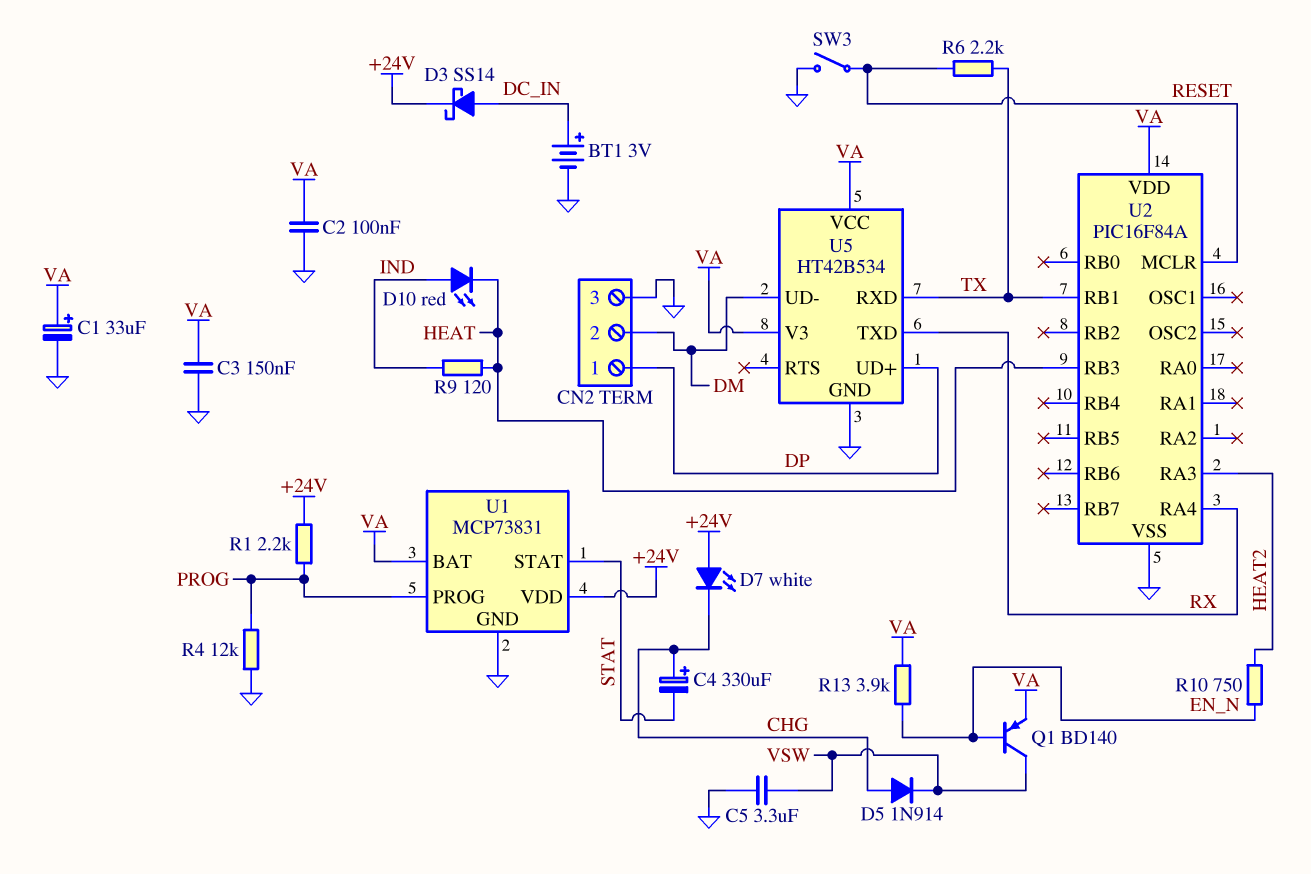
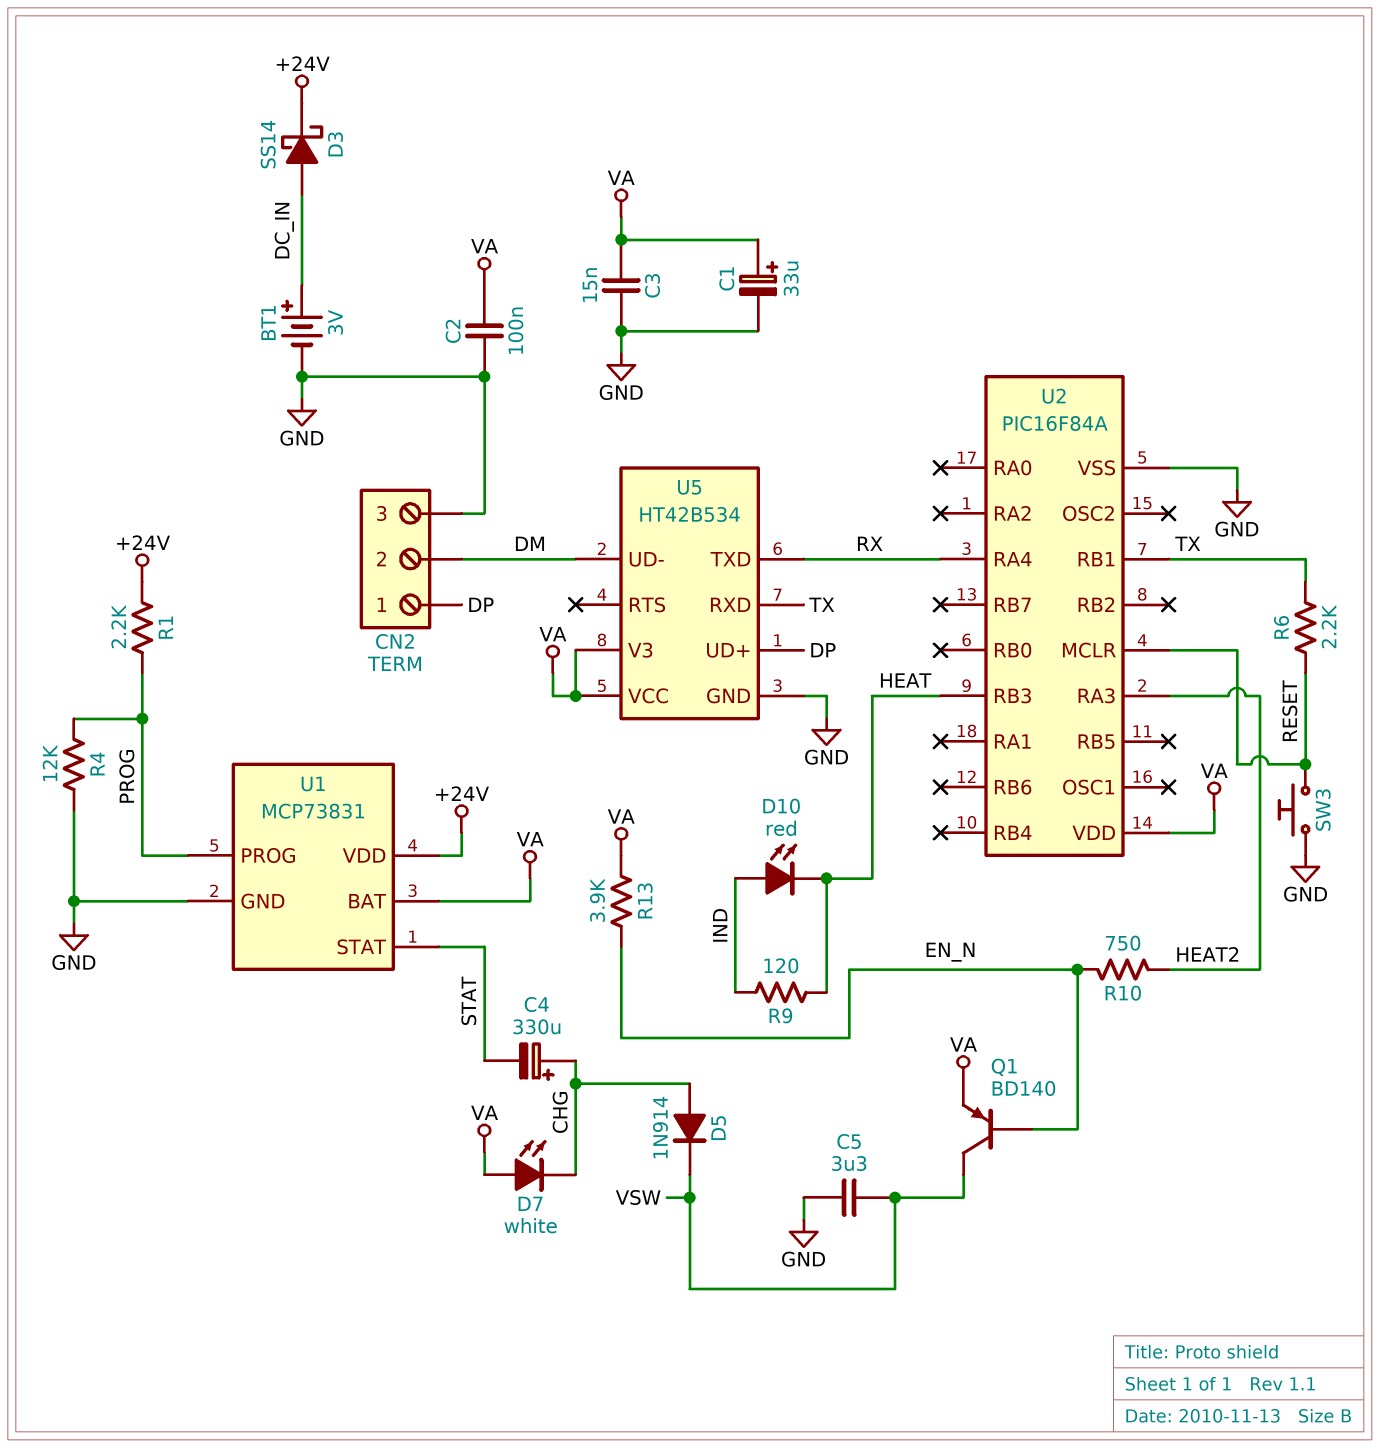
C3: 150nF (GND, VA) -> 15nF (GND, VA)
D7: LED white (A +24V, K CHG) -> LED white (A VA, K CHG)
SW3: switch (GND, RESET) -> button (GND, RESET)

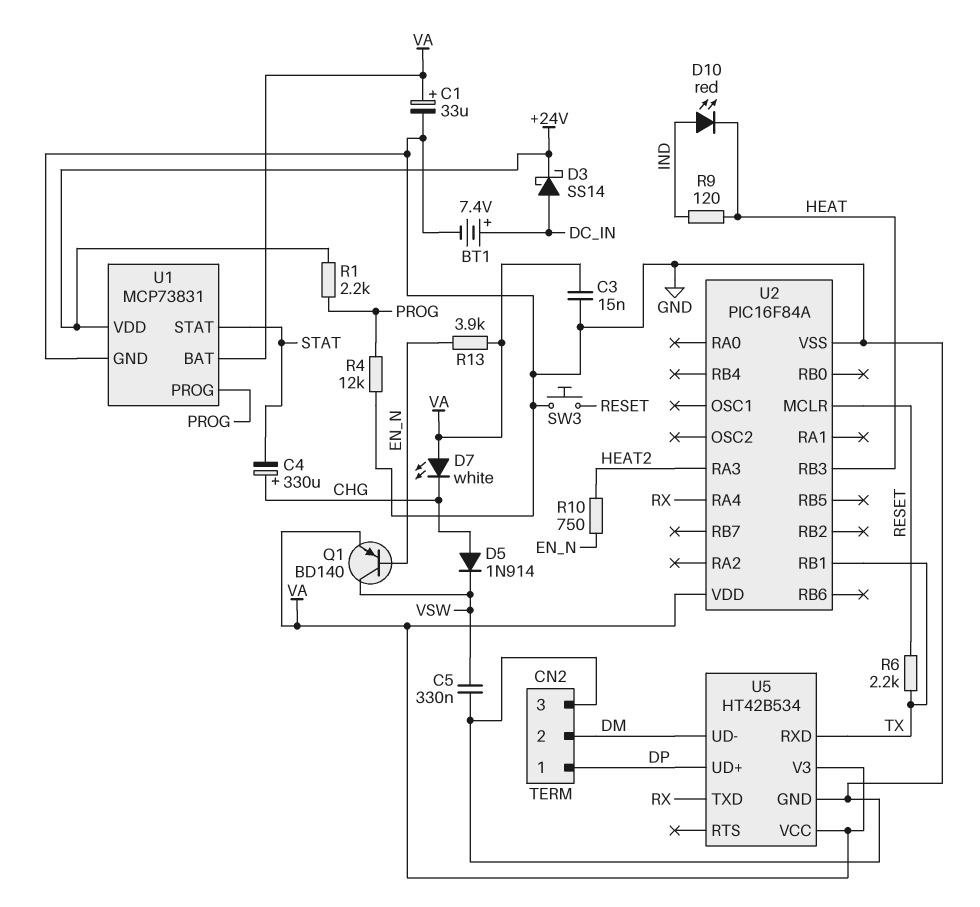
BT1: 3V (plus DC_IN, minus GND) -> 7.4V (plus DC_IN, minus GND)
C2: 100nF (GND, VA) -> none
C5: 3.3uF (GND, VSW) -> 330nF (GND, VSW)

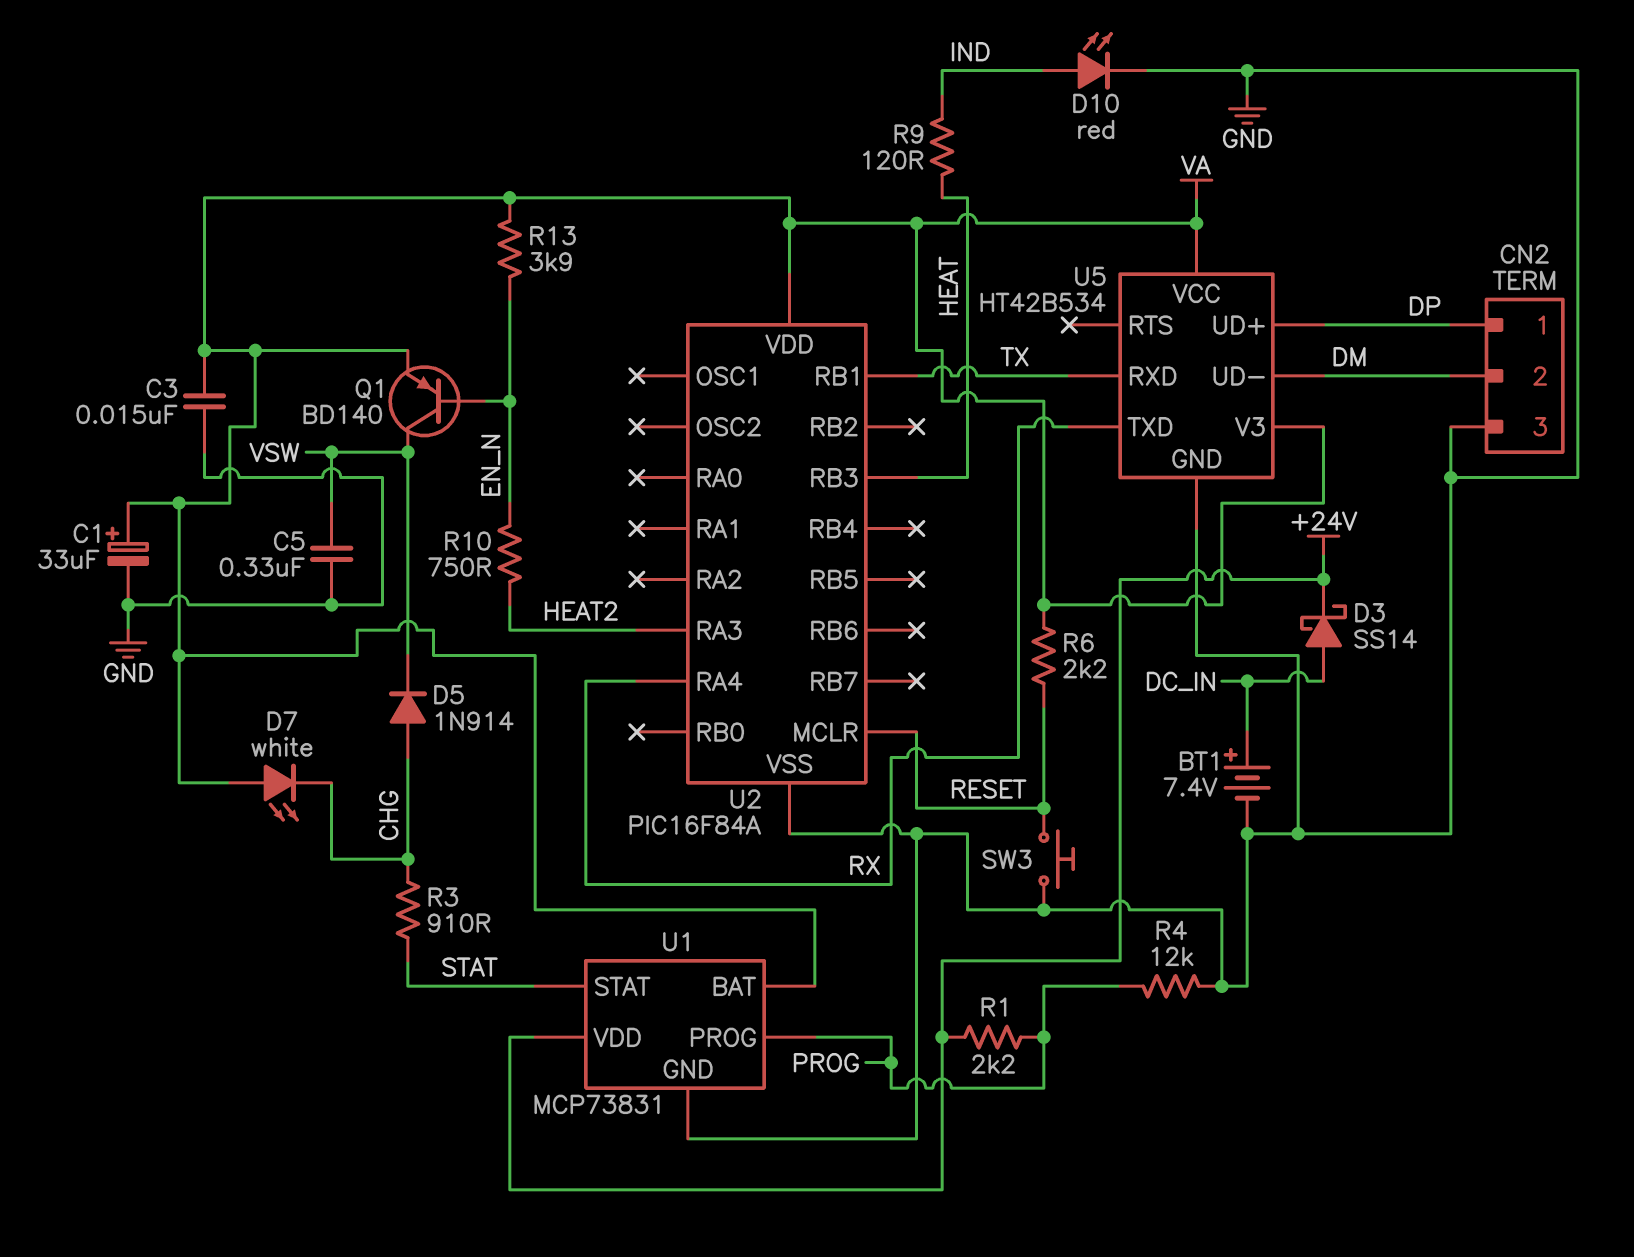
C4: 330uF (plus CHG, minus STAT) -> none
D10: LED red (A IND, K HEAT) -> LED red (A IND, K GND)
R3: none -> 910 (CHG, STAT)
R6: 2.2k (RESET, TX) -> 2.2k (RESET, VA)

